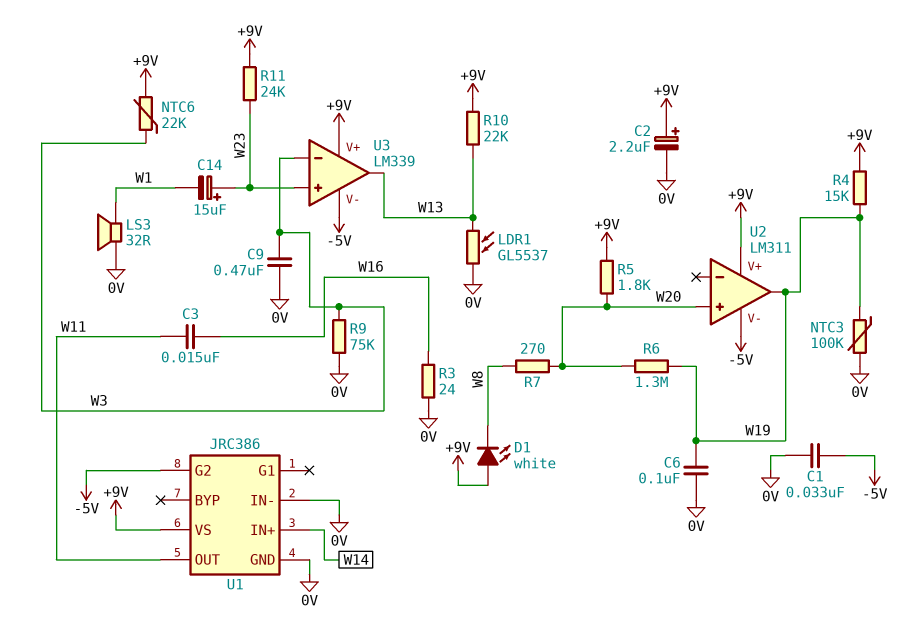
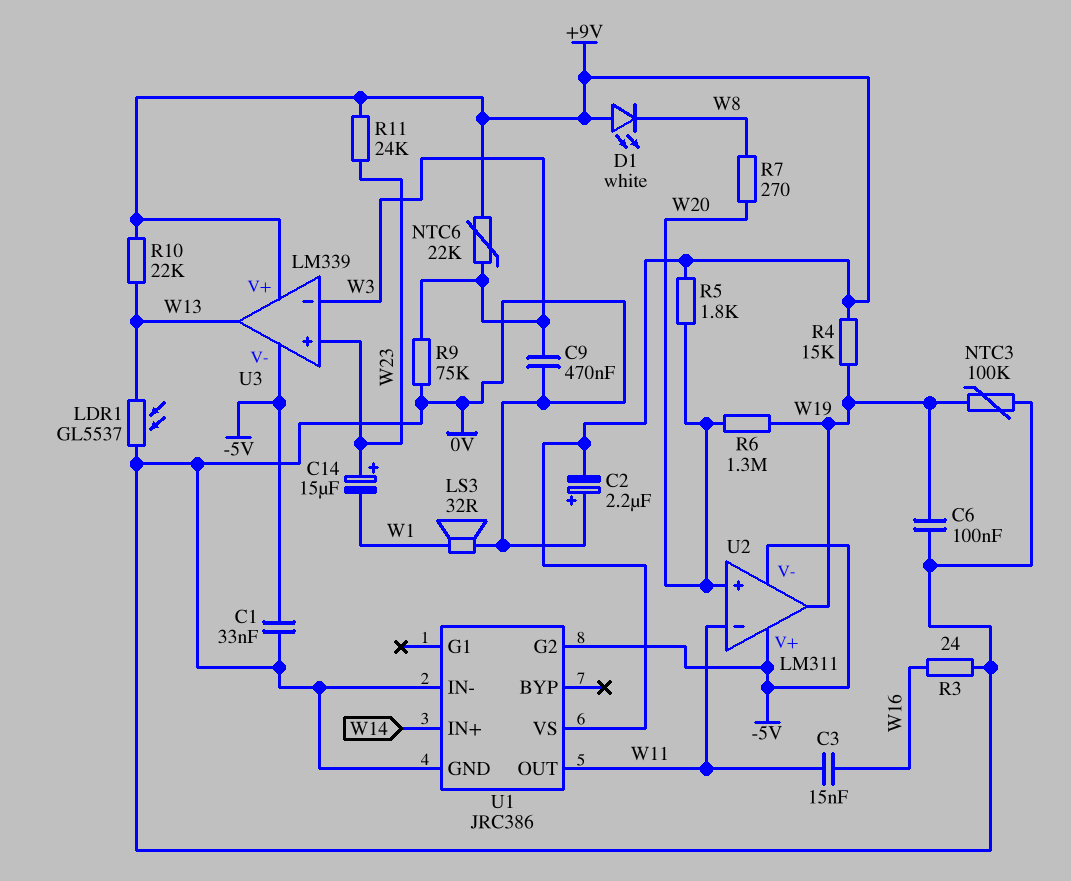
C2: 2.2uF (plus +9V, minus 0V) -> 2.2uF (plus 0V, minus +9V)
U2 pin V+: +9V -> -5V
U2 pin in-: none -> W11

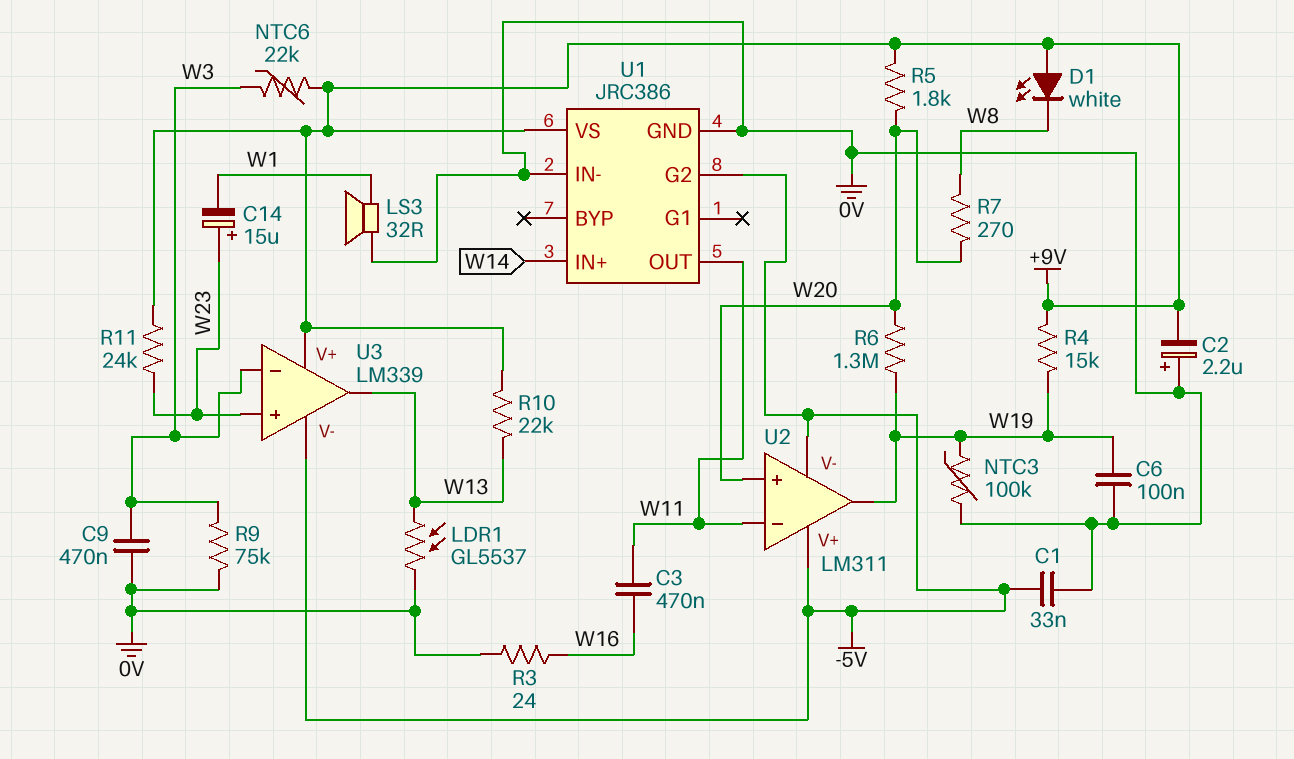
C3: 15nF (W11, W16) -> 470nF (W11, W16)

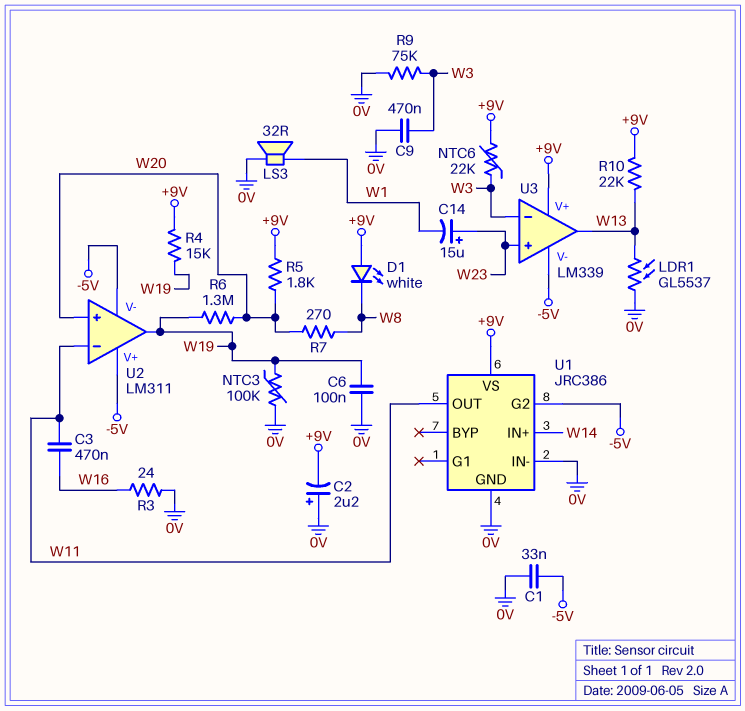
R11: 24k (+9V, W23) -> none

